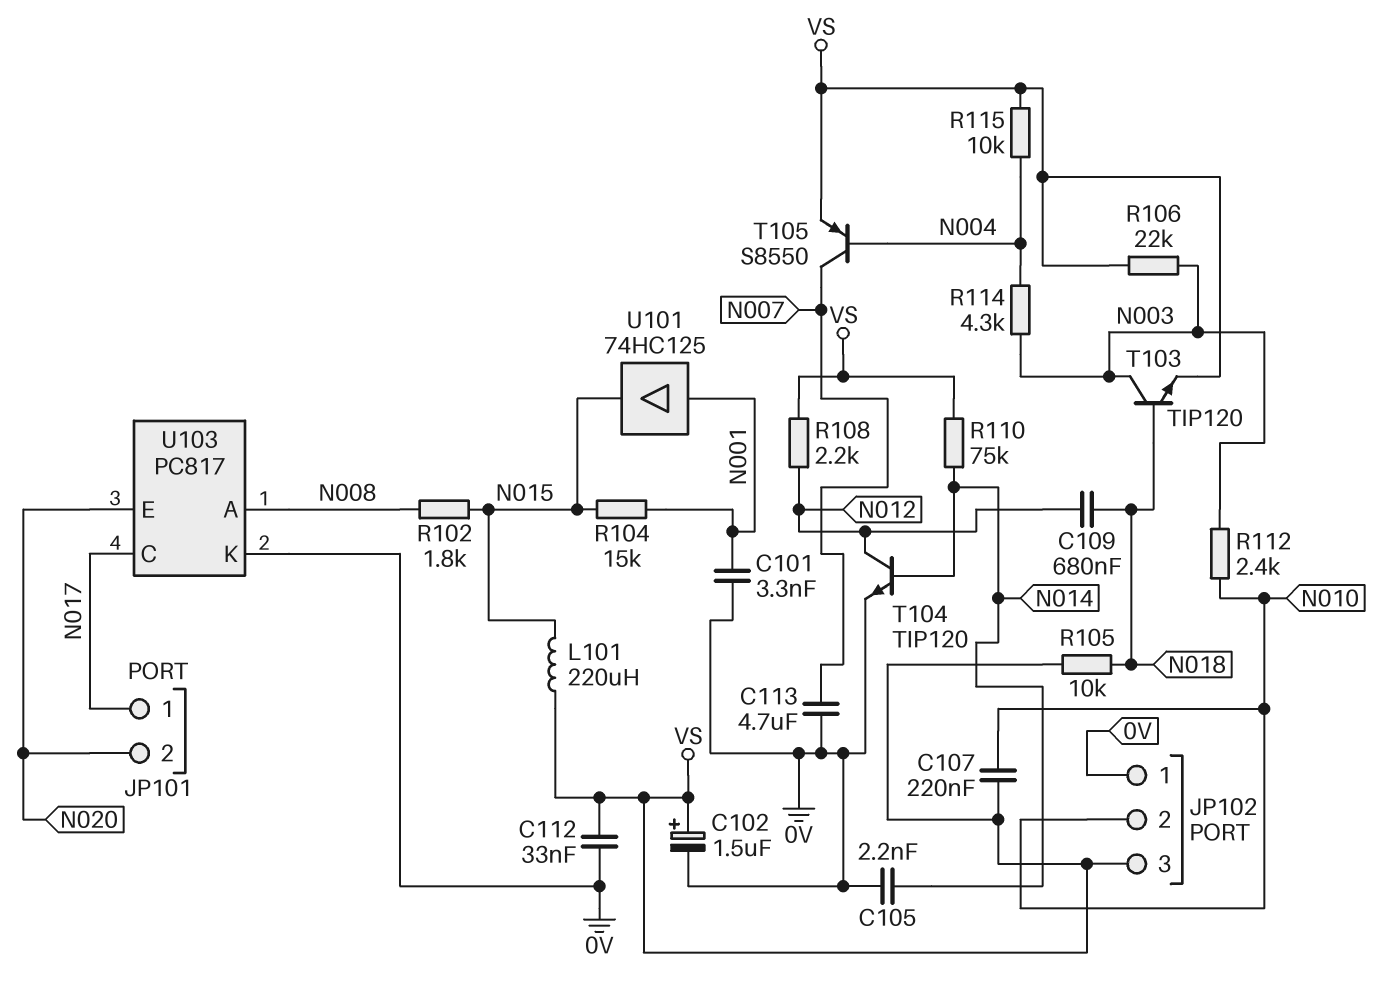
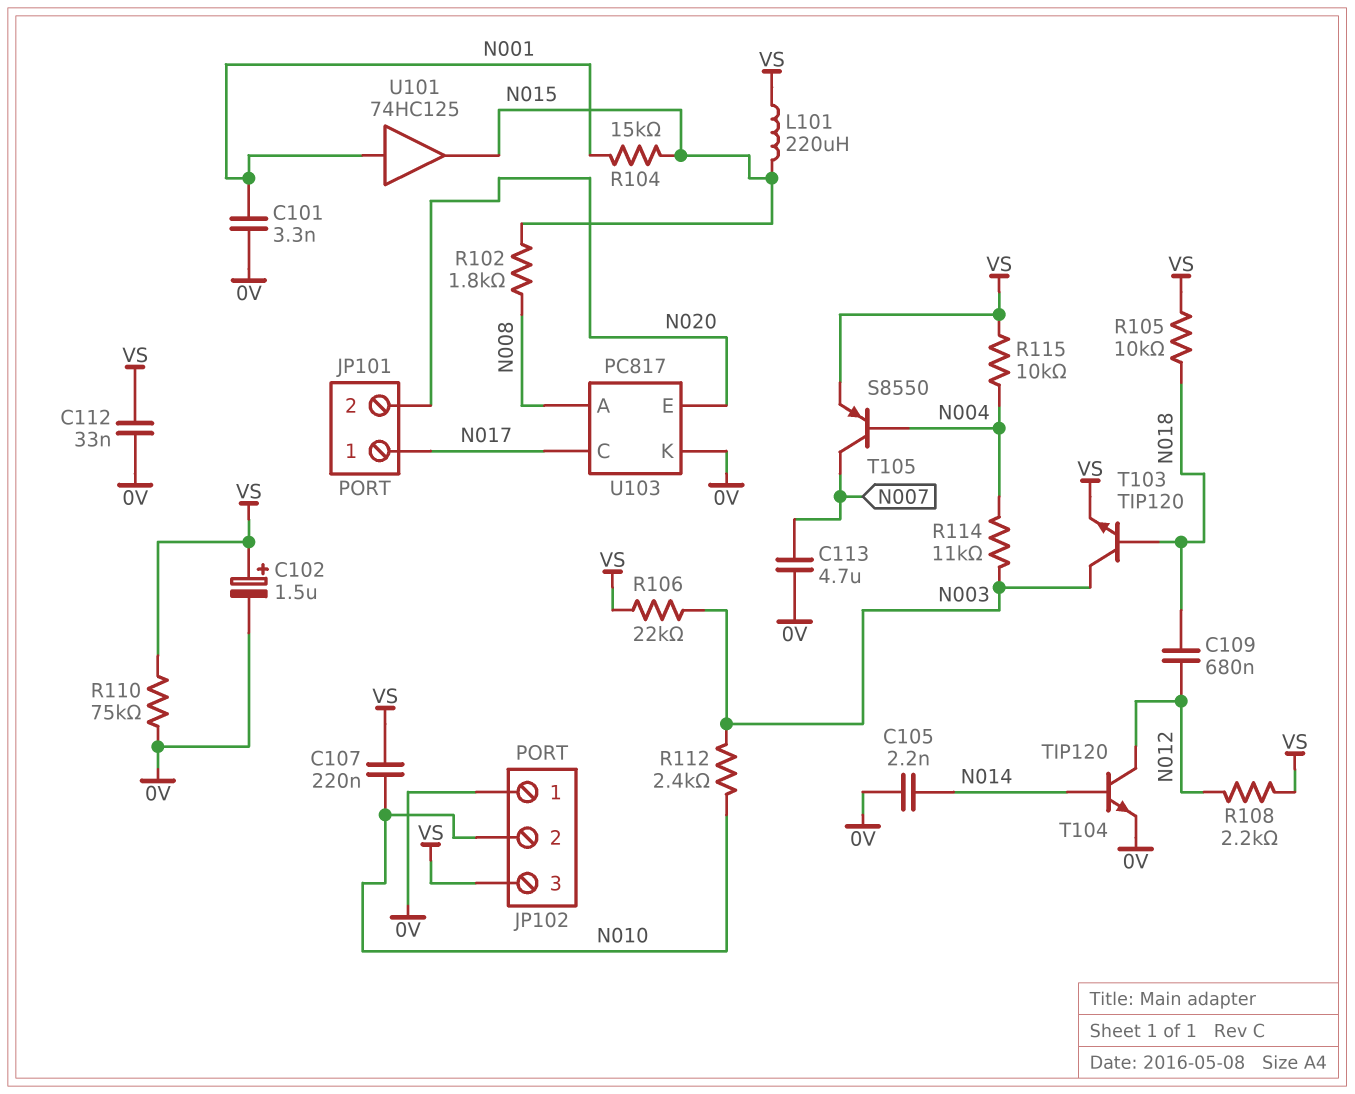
R110: 75k (N014, VS) -> 75k (0V, VS)
R114: 4.3k (N003, N004) -> 11k (N003, N004)

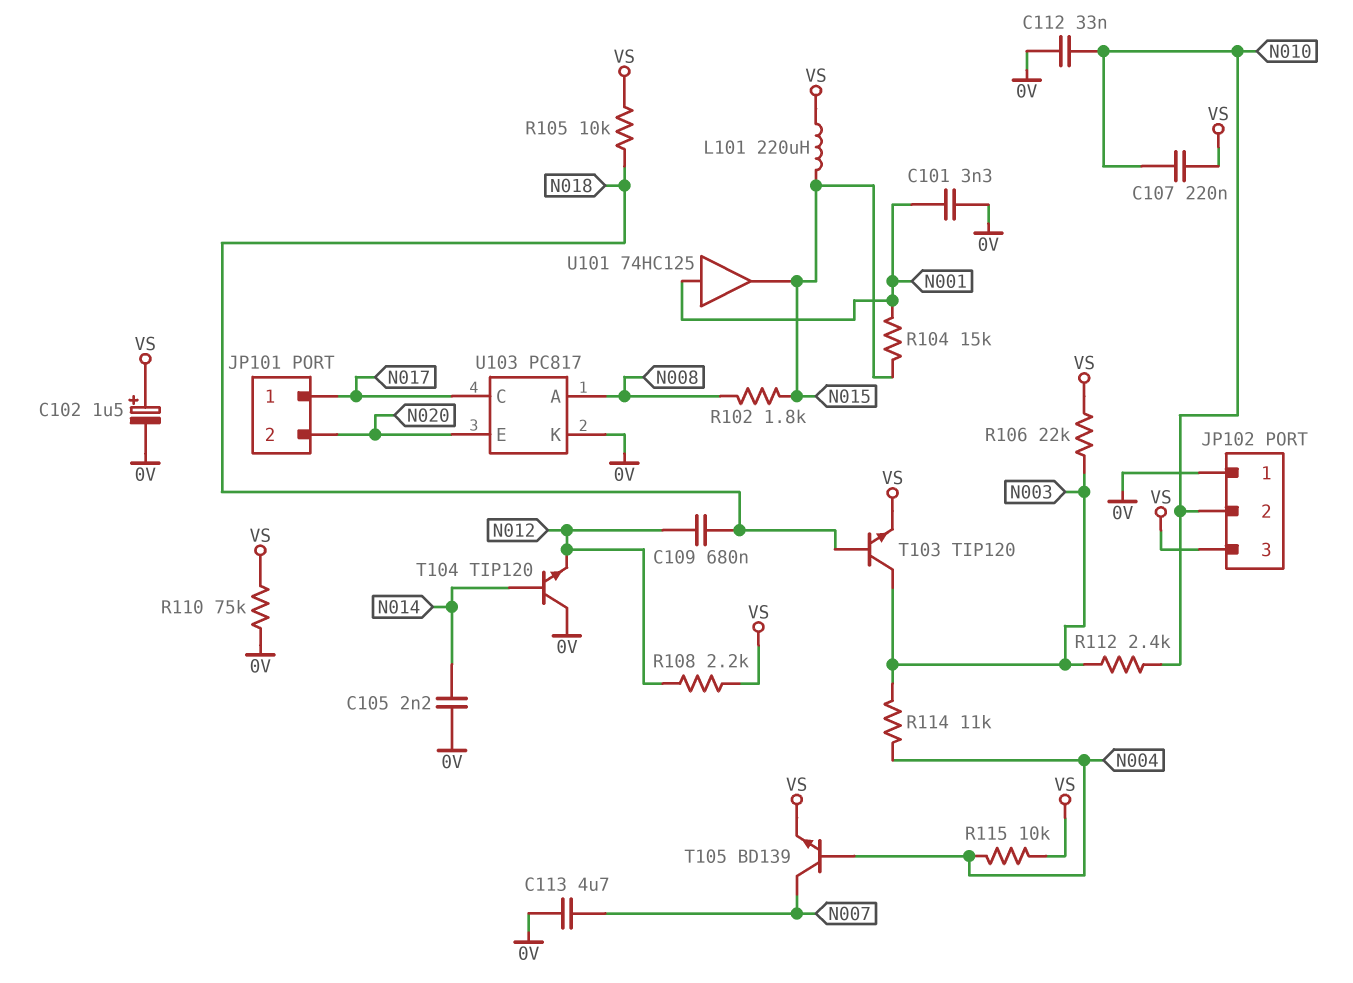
C112: 33nF (0V, VS) -> 33nF (0V, N010)
T104: NPN TIP120 (B N014, C N012, E 0V) -> NPN TIP120 (B N014, C 0V, E N012)
T105: PNP S8550 (B N004, C N007, E VS) -> NPN BD139 (B N004, C N007, E VS)

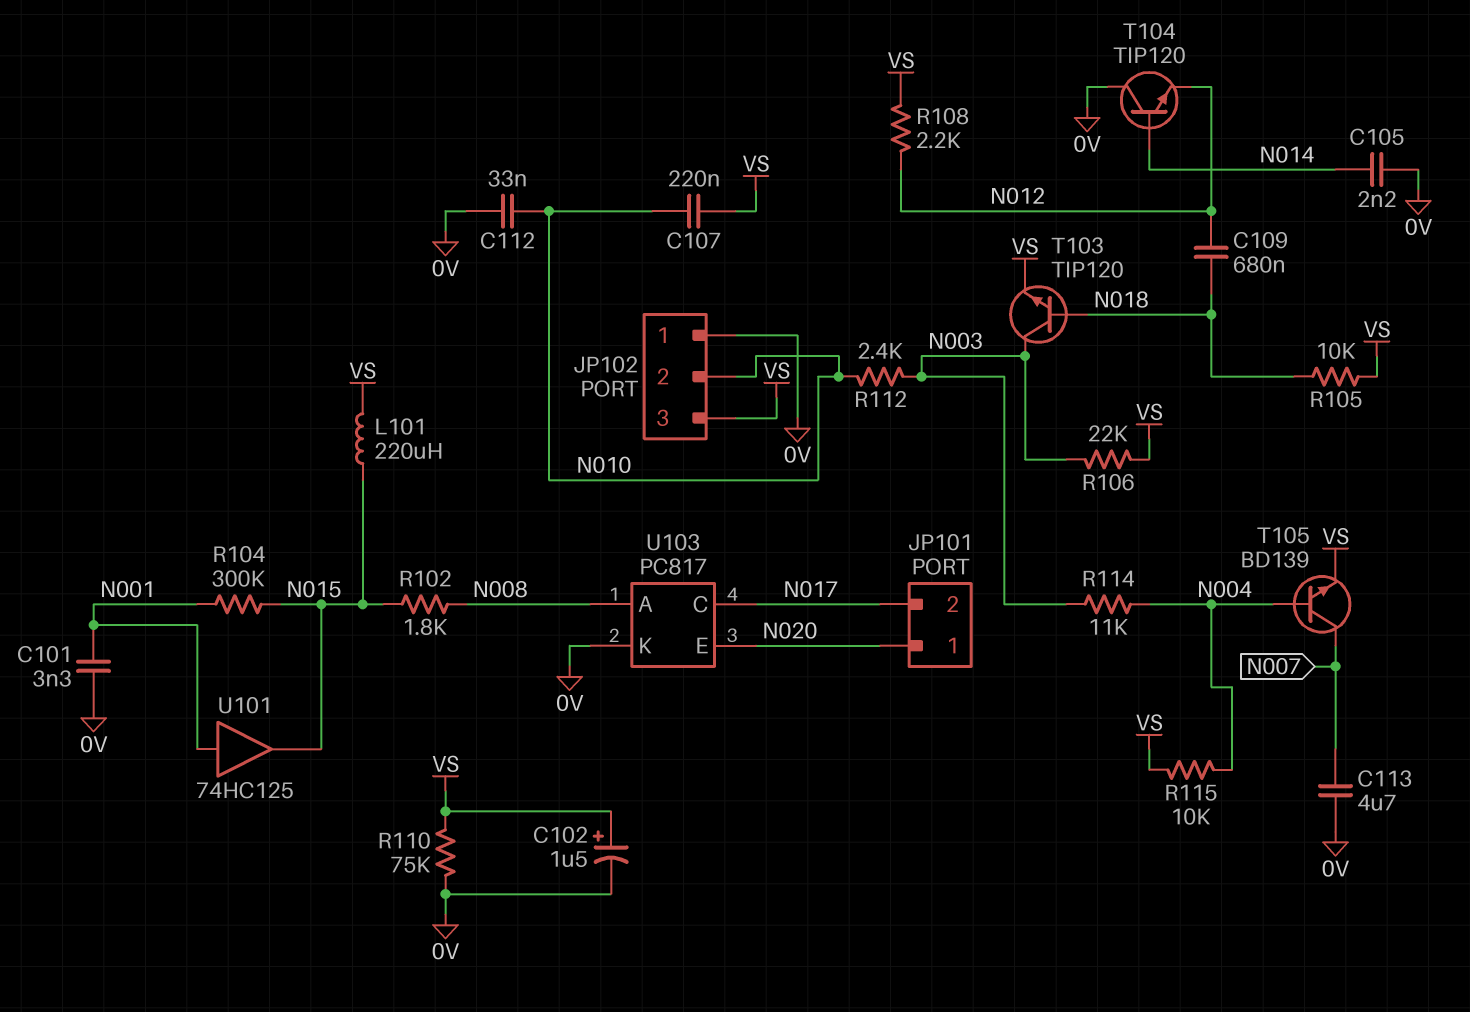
JP101 pin 1: N017 -> N020
JP101 pin 2: N020 -> N017
R104: 15k (N001, N015) -> 300k (N001, N015)

